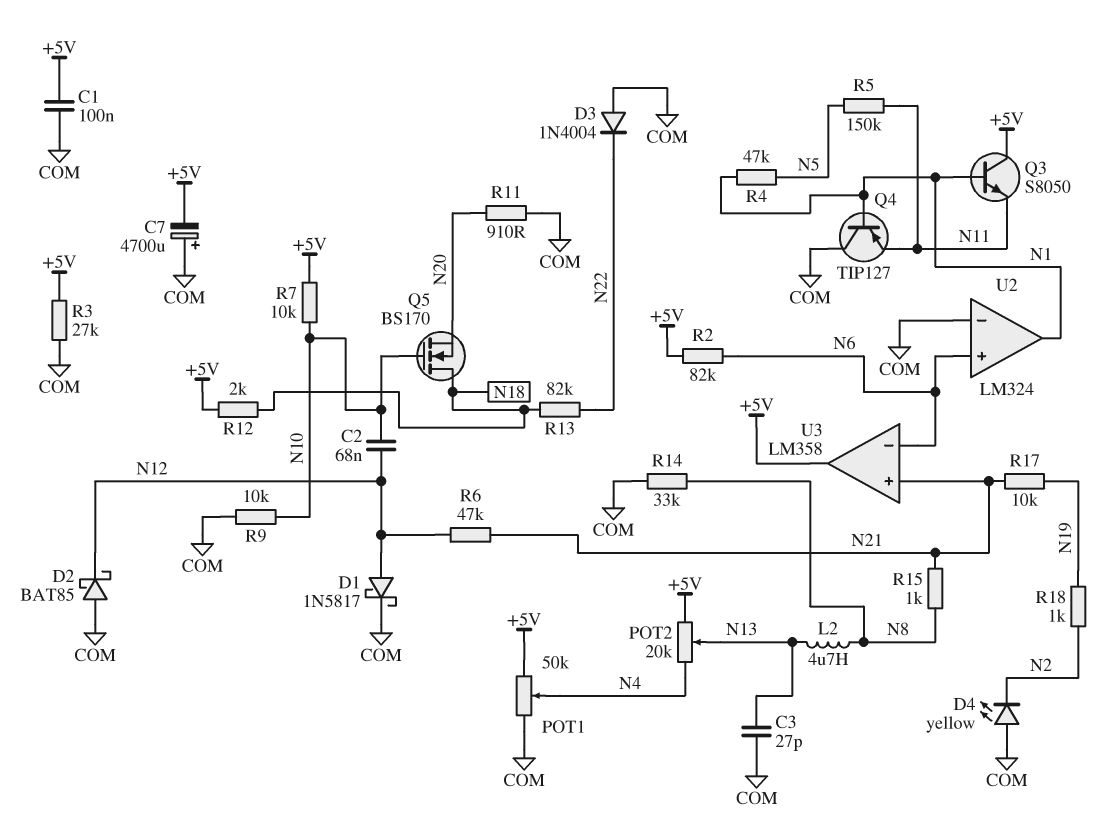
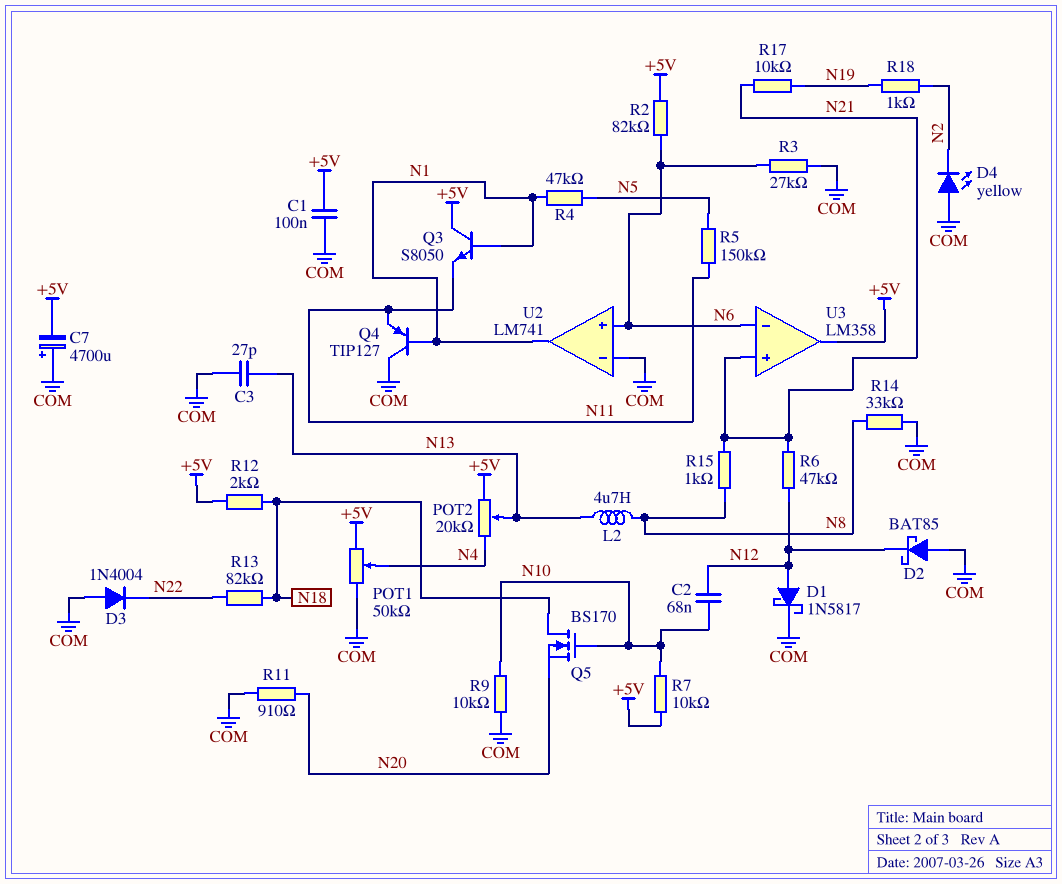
R3: 27k (+5V, COM) -> 27k (COM, N6)
U2: LM324 -> LM741

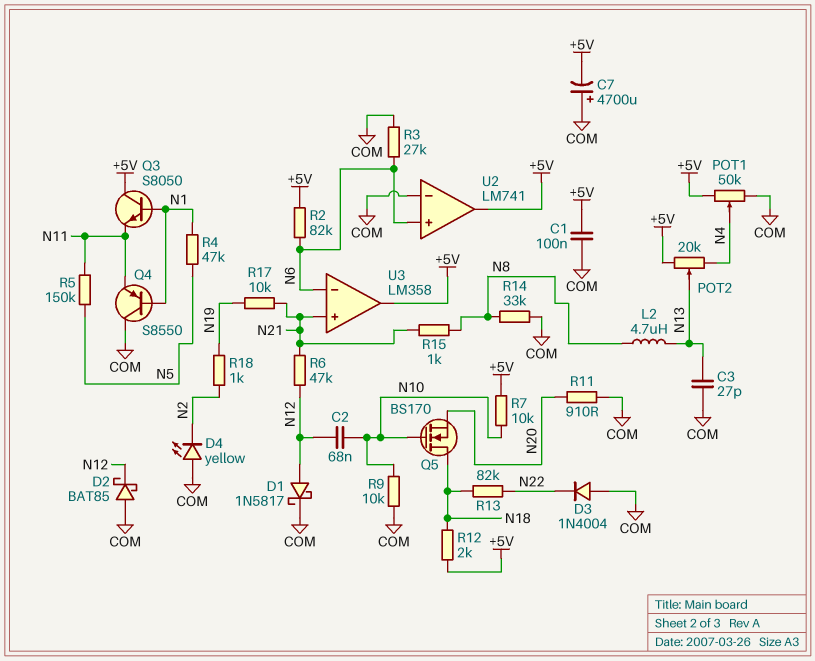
Q4: PNP TIP127 (B N1, C COM, E N11) -> PNP S8550 (B N1, C COM, E N11)
U2 pin out: N1 -> +5V

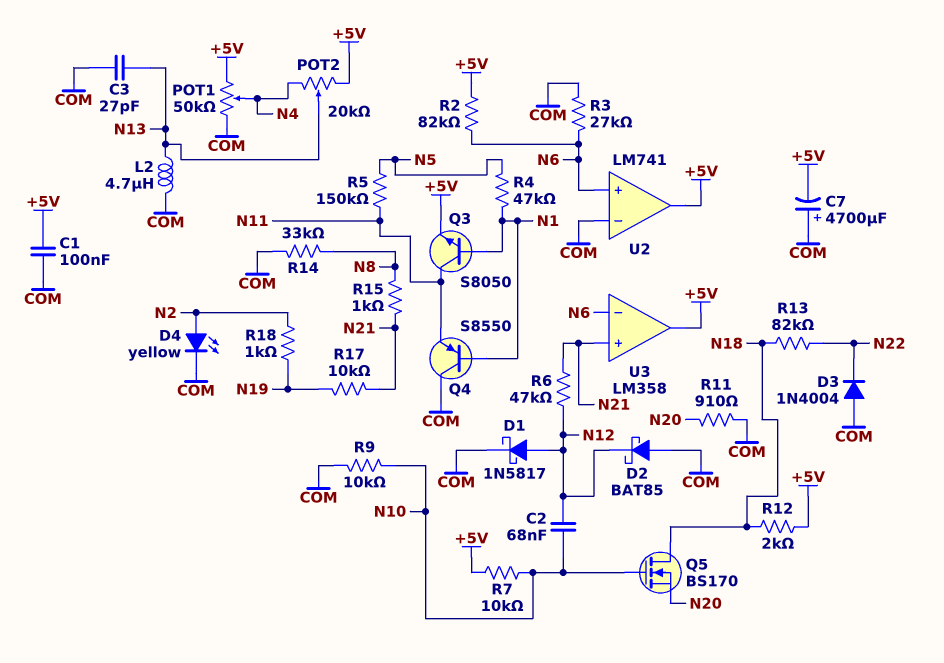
D4: LED yellow (A COM, K N2) -> LED yellow (A N2, K COM)
L2: 4.7uH (N8, N13) -> 4.7uH (COM, N13)
Q3: NPN S8050 (B N1, C +5V, E N11) -> NPN S8050 (B N1, C N11, E +5V)

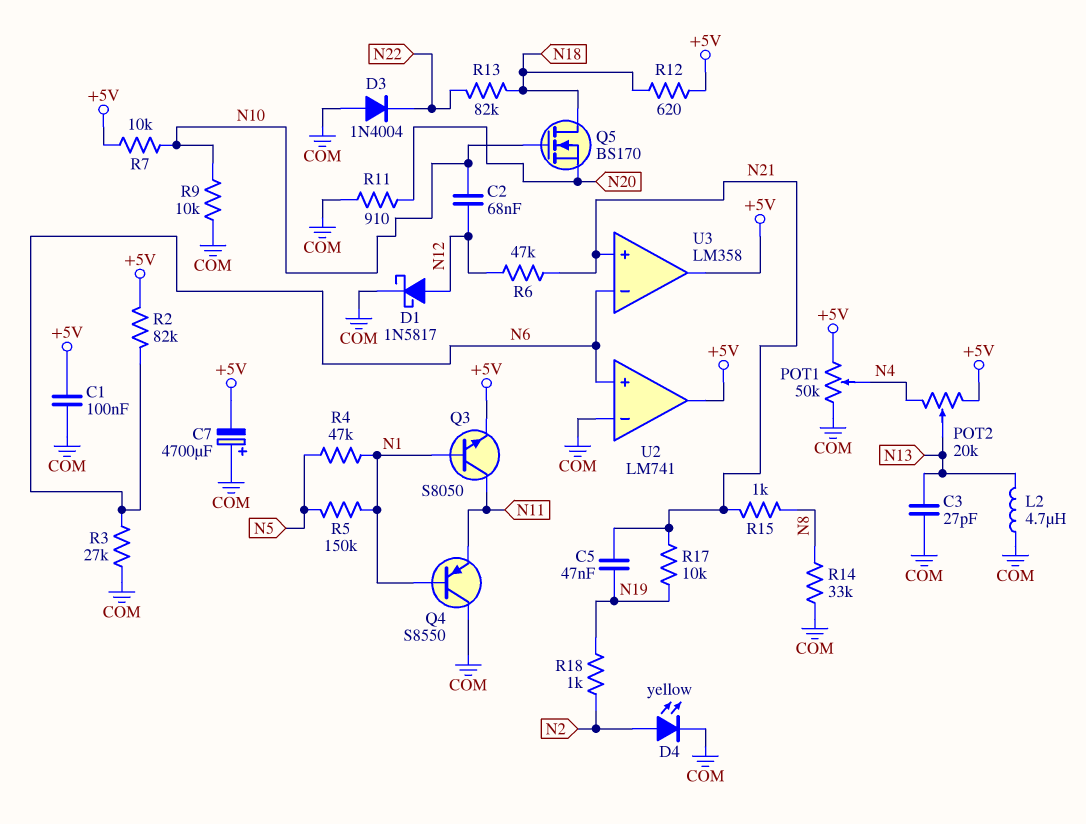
C5: none -> 47nF (N19, N21)
D2: schottky BAT85 (A COM, K N12) -> none
R5: 150k (N5, N11) -> 150k (N1, N5)
R12: 2k (+5V, N18) -> 620 (+5V, N18)

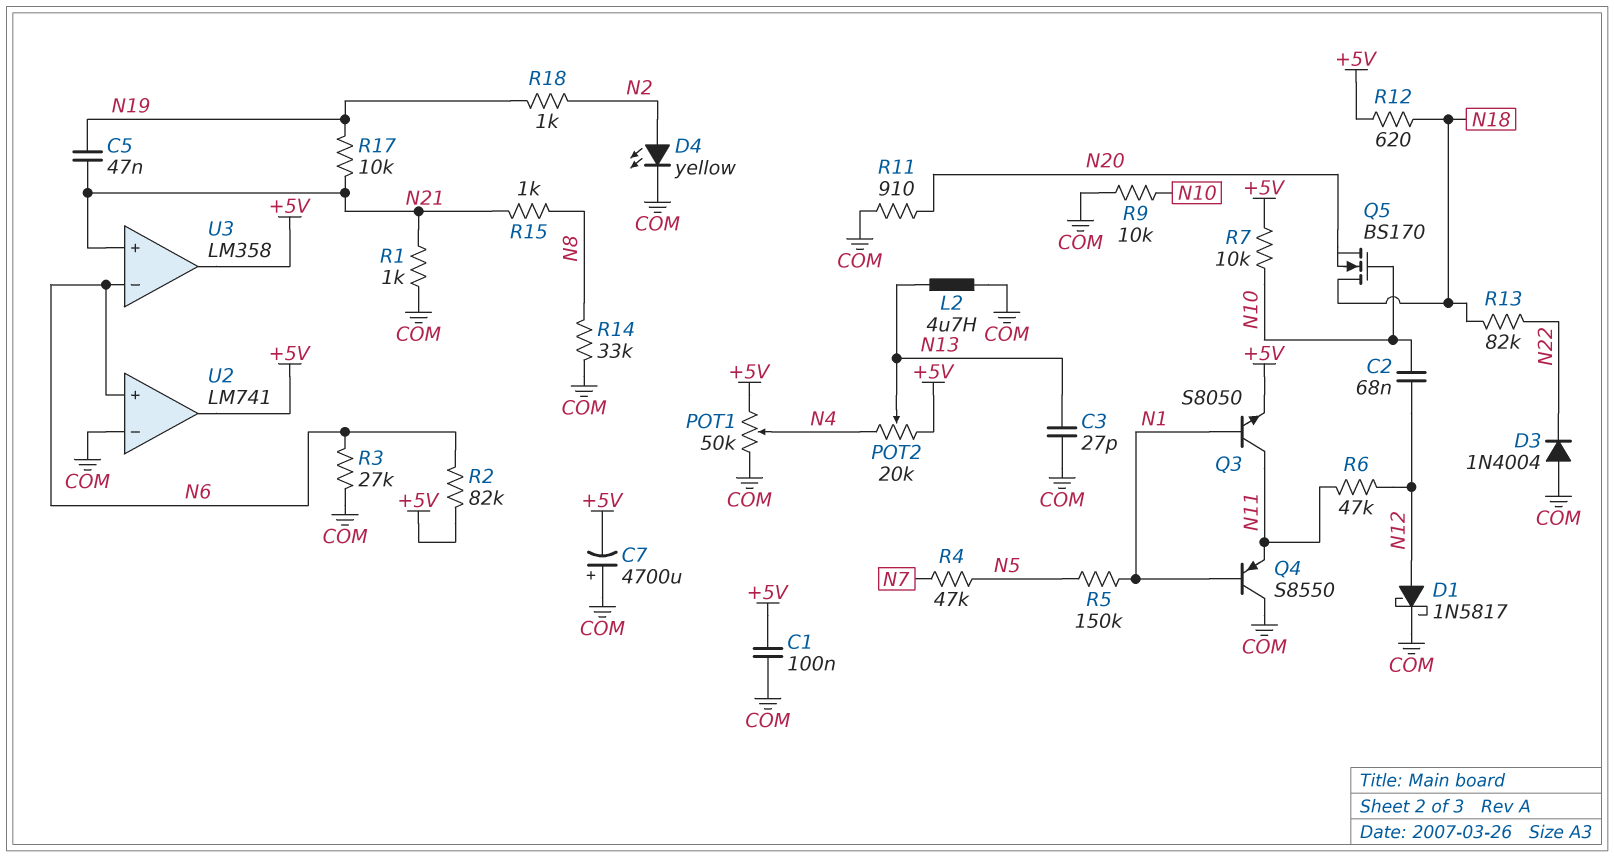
R1: none -> 1k (COM, N21)
R4: 47k (N1, N5) -> 47k (N5, N7)
R6: 47k (N12, N21) -> 47k (N11, N12)

